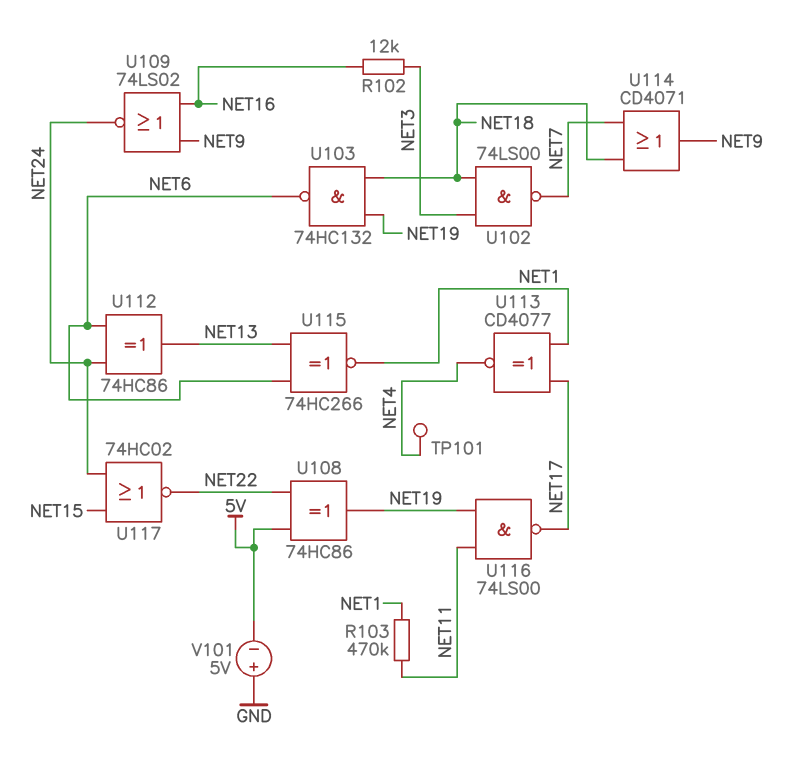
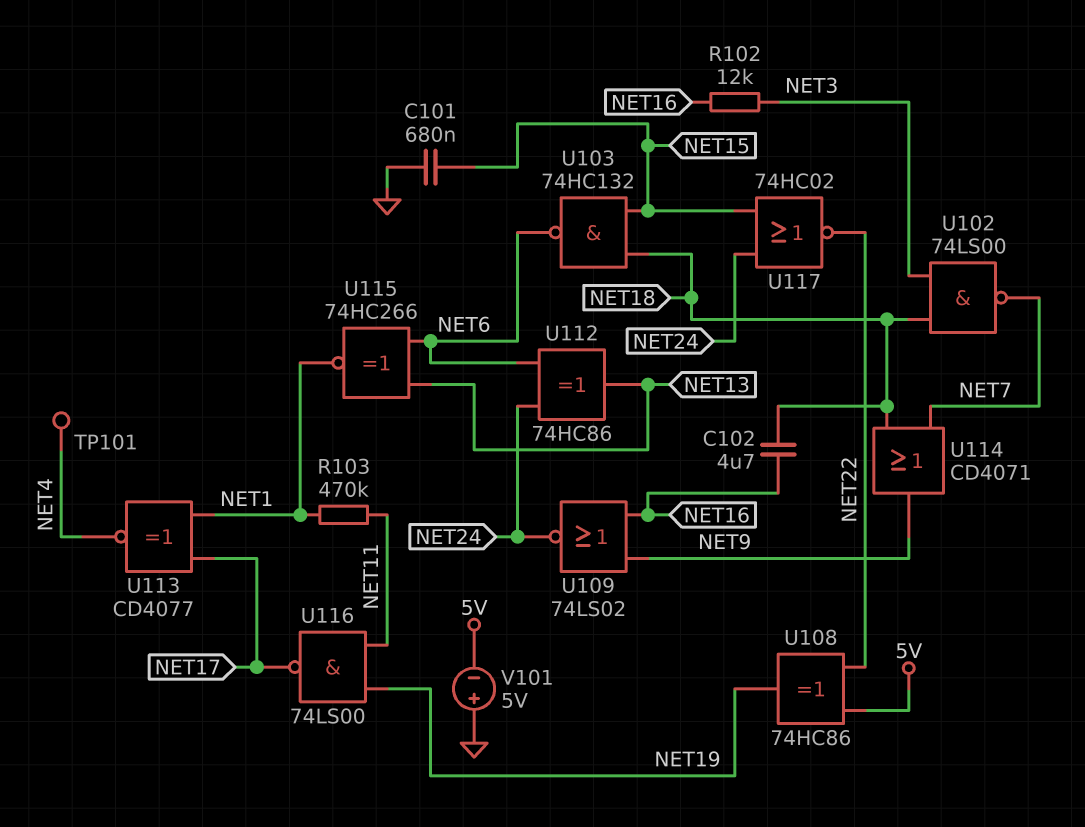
C101: none -> 680nF (GND, NET15)
C102: none -> 4.7uF (NET16, NET18)
U103: NAND 74HC132 (in NET18, in NET19, out NET6) -> NAND 74HC132 (in NET15, in NET18, out NET6)

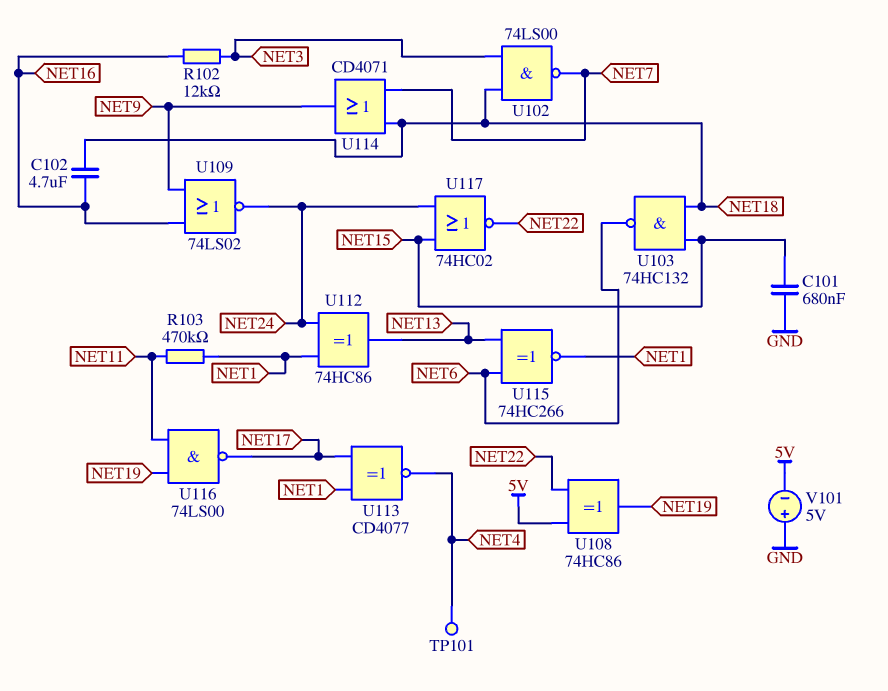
U112: XOR 74HC86 (in NET6, in NET24, out NET13) -> XOR 74HC86 (in NET1, in NET24, out NET13)

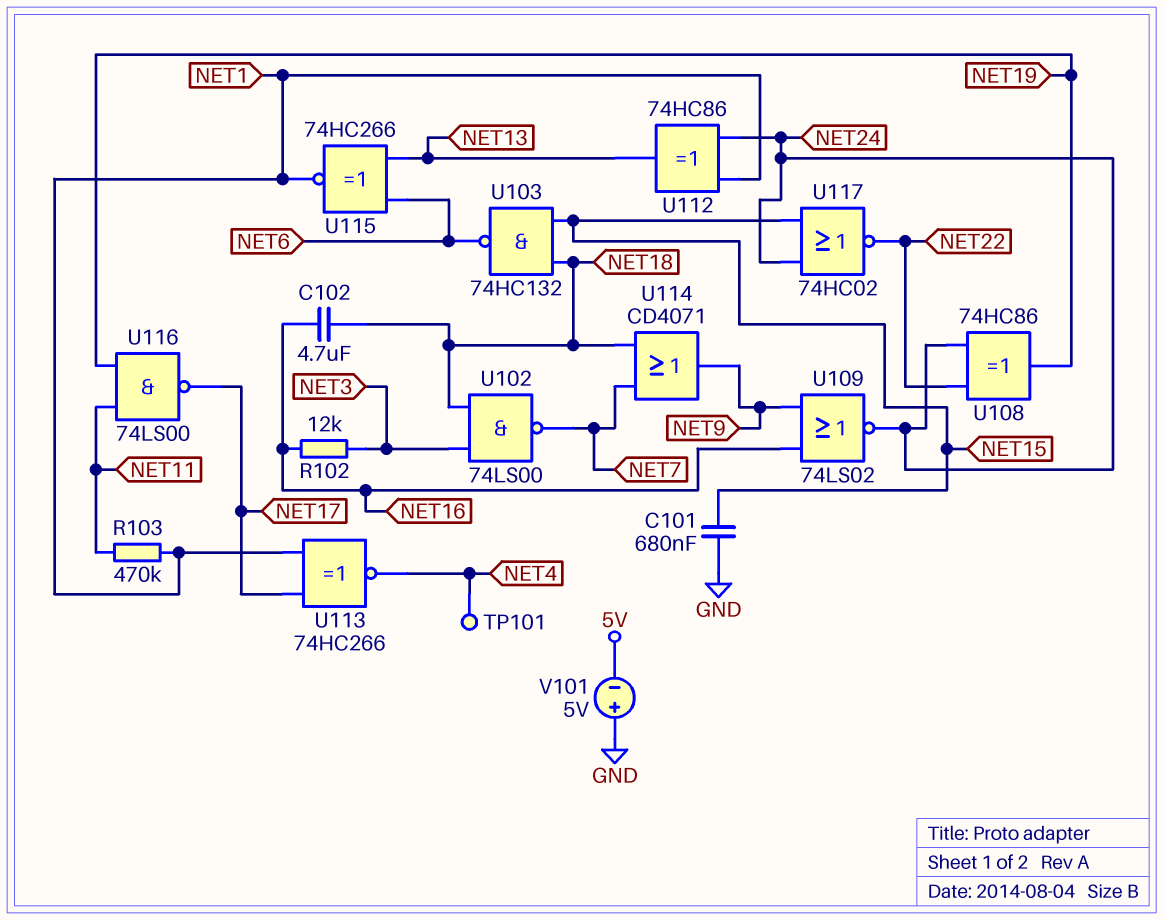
U108: XOR 74HC86 (in 5V, in NET22, out NET19) -> XOR 74HC86 (in NET22, in NET24, out NET19)
U113: XNOR CD4077 (in NET1, in NET17, out NET4) -> XNOR 74HC266 (in NET1, in NET17, out NET4)

